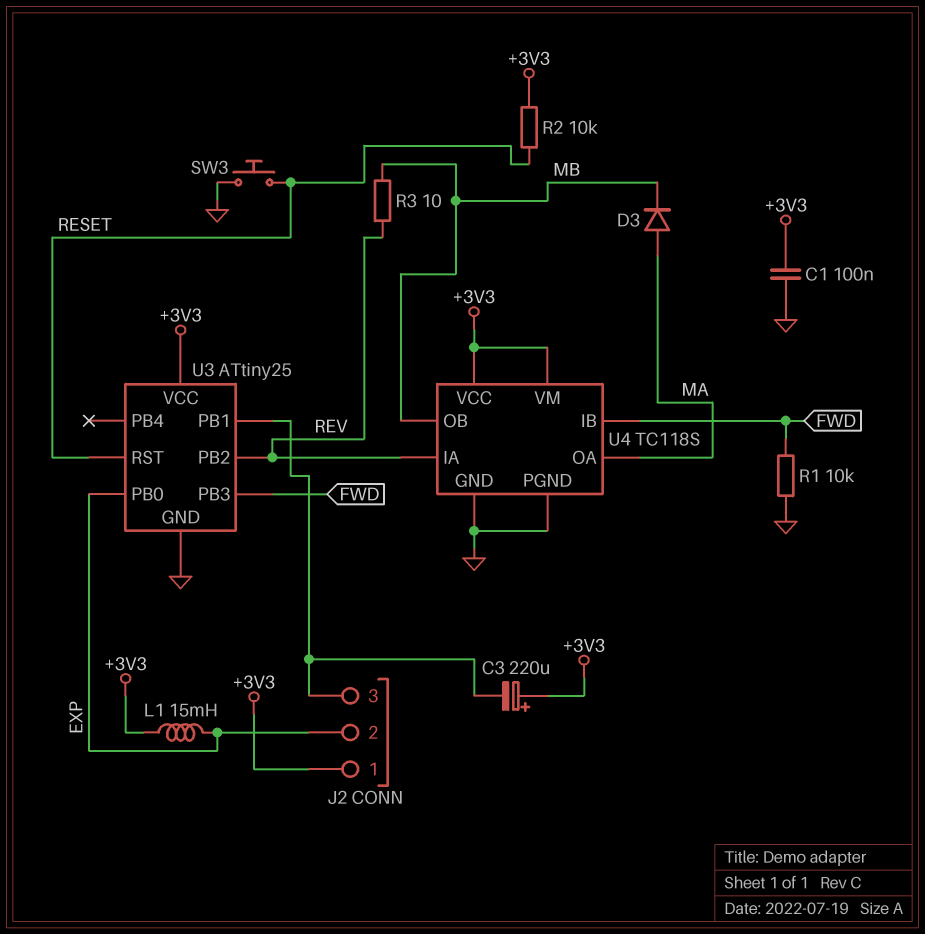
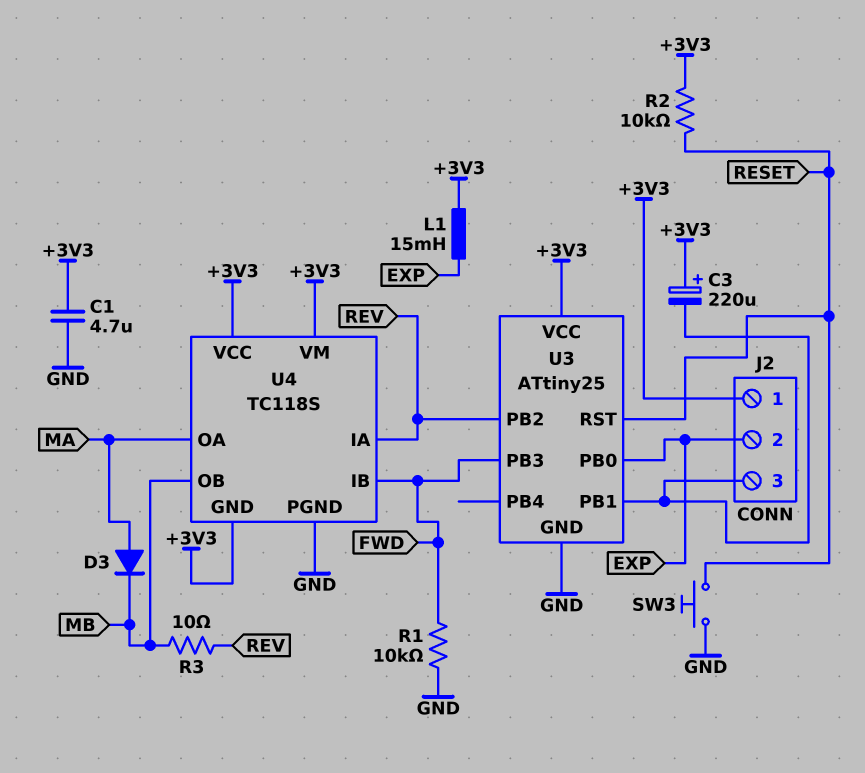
C1: 100nF (+3V3, GND) -> 4.7uF (+3V3, GND)
U4 pin GND: GND -> +3V3

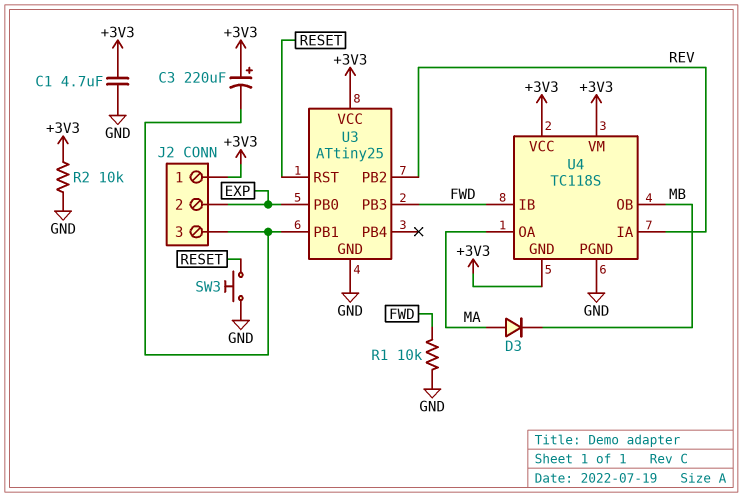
L1: 15mH (+3V3, EXP) -> none
R2: 10k (+3V3, RESET) -> 10k (+3V3, GND)
R3: 10 (MB, REV) -> none

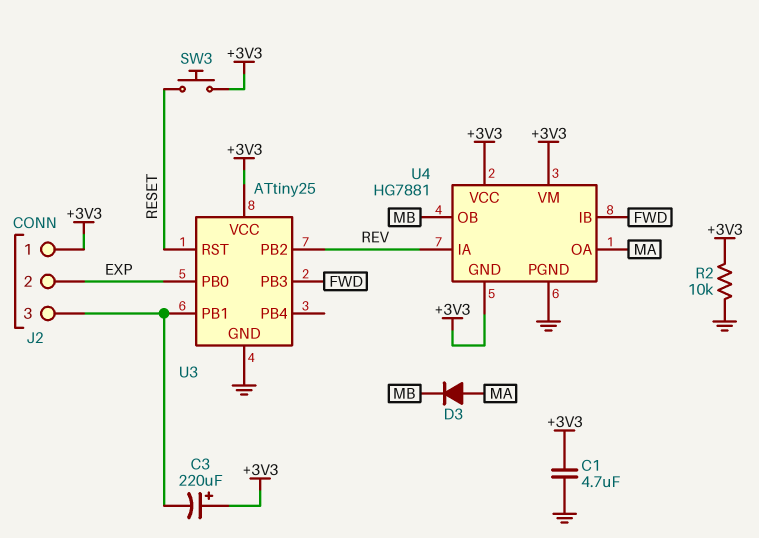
R1: 10k (FWD, GND) -> none
SW3: button (GND, RESET) -> button (+3V3, RESET)
U4: TC118S -> HG7881

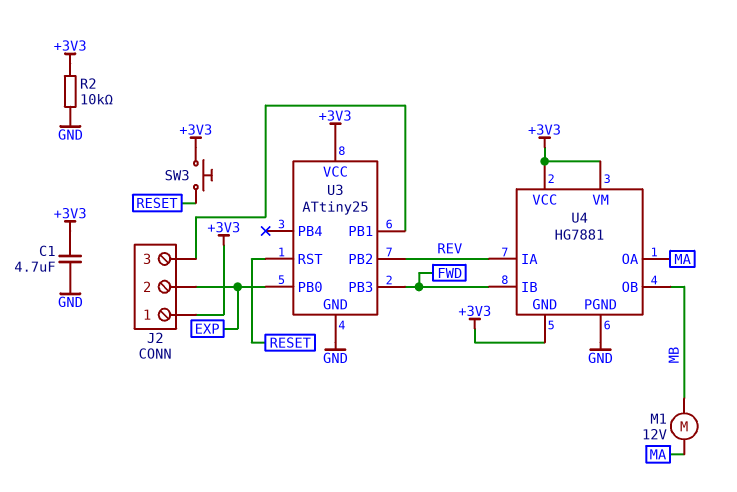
C3: 220uF (plus +3V3, minus J2/3) -> none
D3: diode (A MA, K MB) -> none
M1: none -> motor 12V (MA, MB)

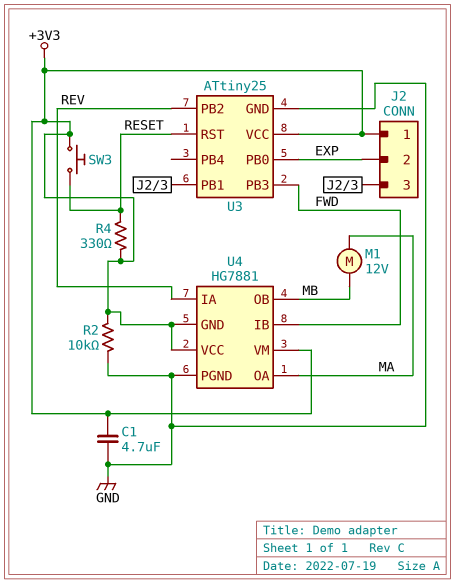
R4: none -> 330 (+3V3, RESET)

